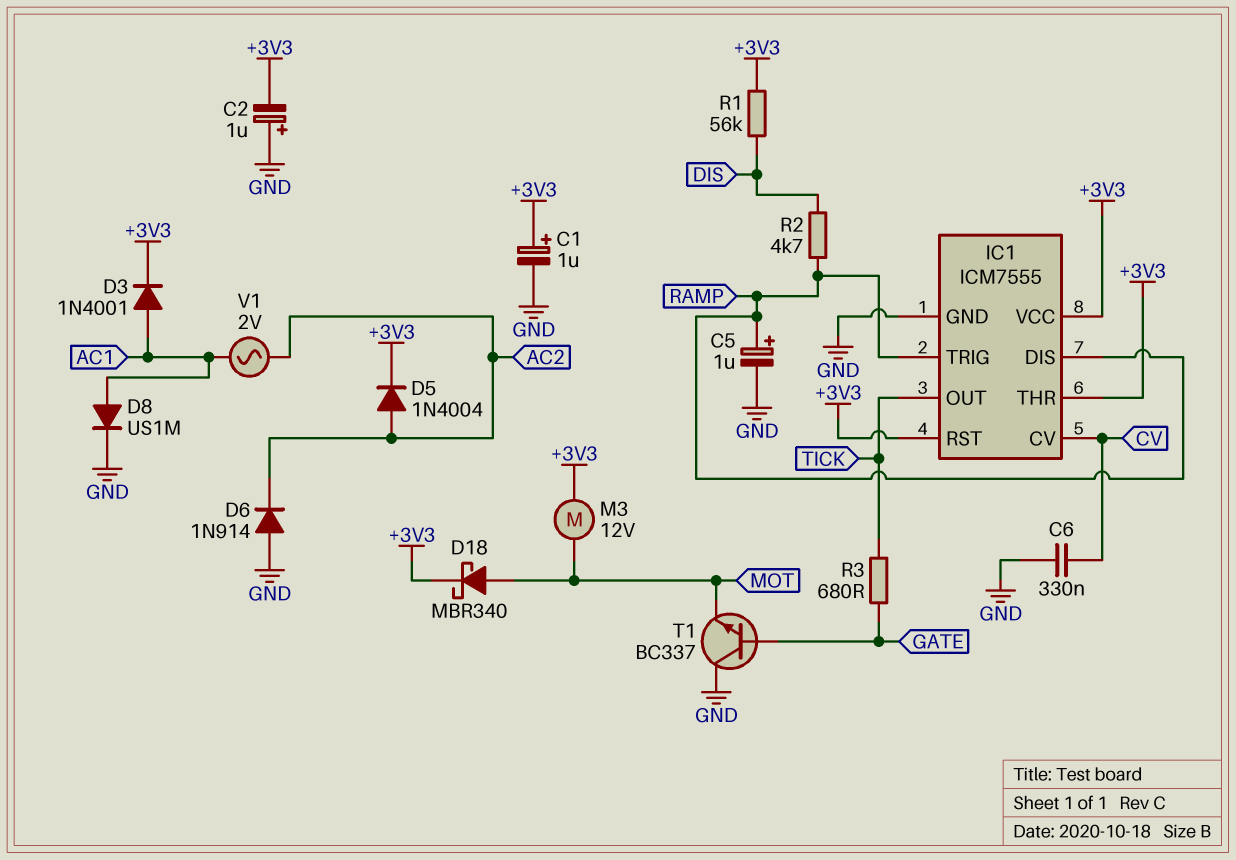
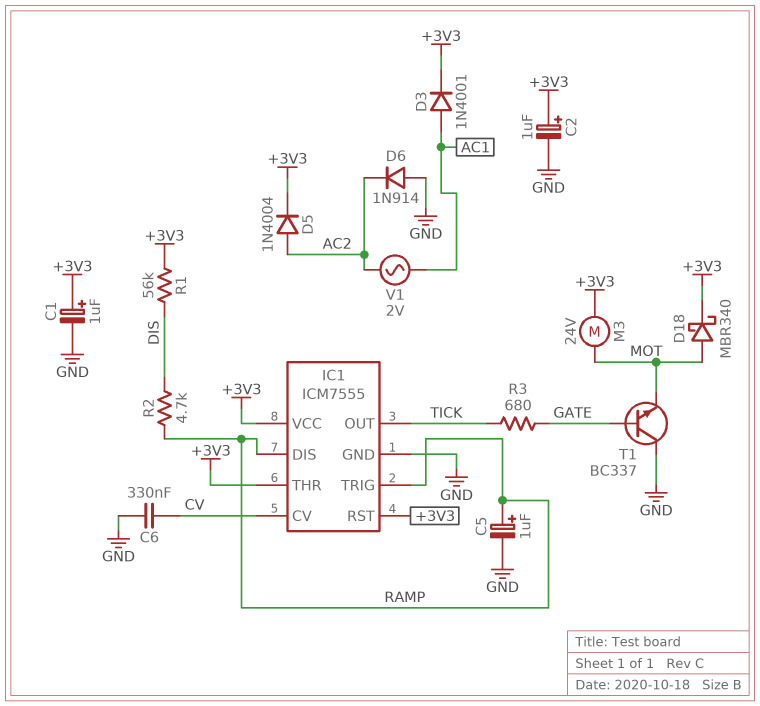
C2: 1uF (plus GND, minus +3V3) -> 1uF (plus +3V3, minus GND)
D8: diode US1M (A AC1, K GND) -> none
M3: motor 12V (+3V3, MOT) -> motor 24V (+3V3, MOT)

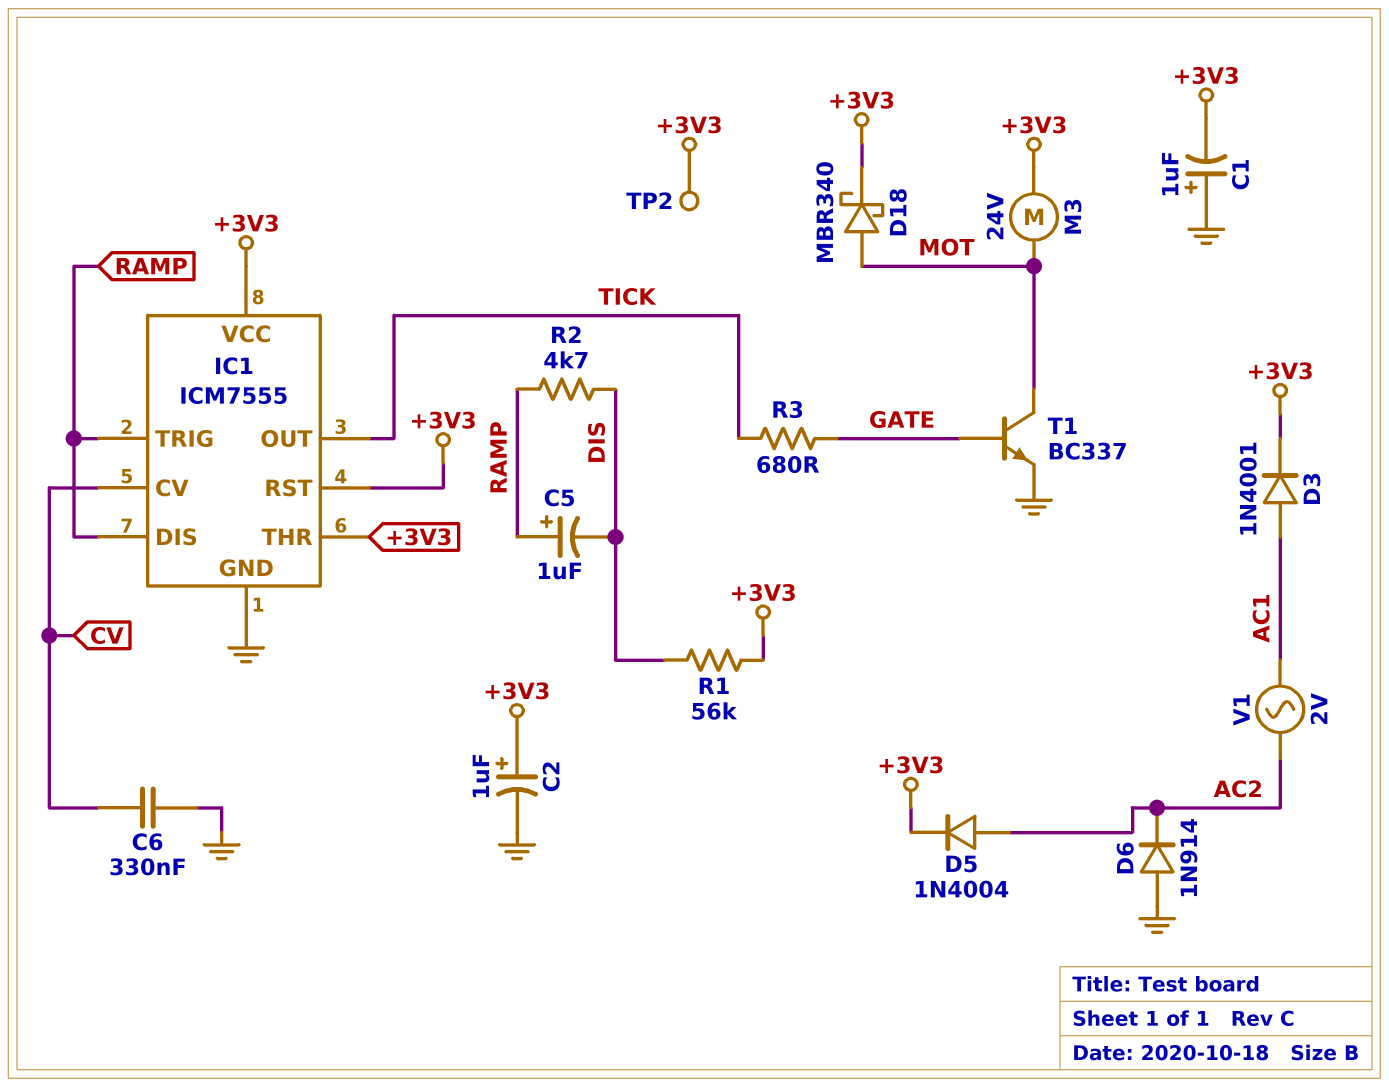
C1: 1uF (plus +3V3, minus GND) -> 1uF (plus GND, minus +3V3)
C5: 1uF (plus RAMP, minus GND) -> 1uF (plus RAMP, minus DIS)
T1: NPN BC337 (B GATE, C GND, E MOT) -> NPN BC337 (B GATE, C MOT, E GND)
TP2: none -> test point (+3V3)

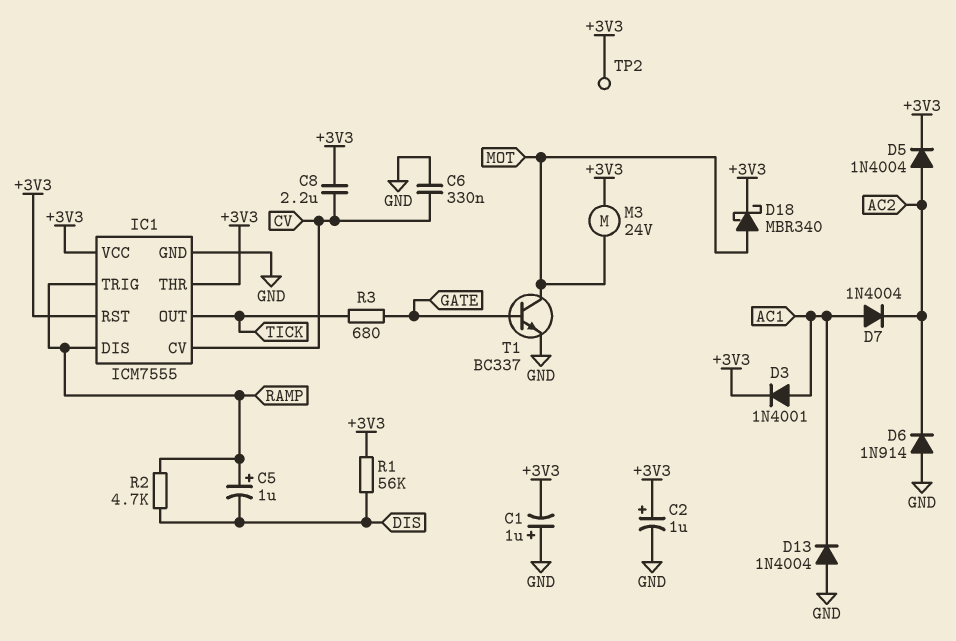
C8: none -> 2.2uF (+3V3, CV)
D7: none -> diode 1N4004 (A AC1, K AC2)
D13: none -> diode 1N4004 (A GND, K AC1)
V1: AC 2V (AC1, AC2) -> none

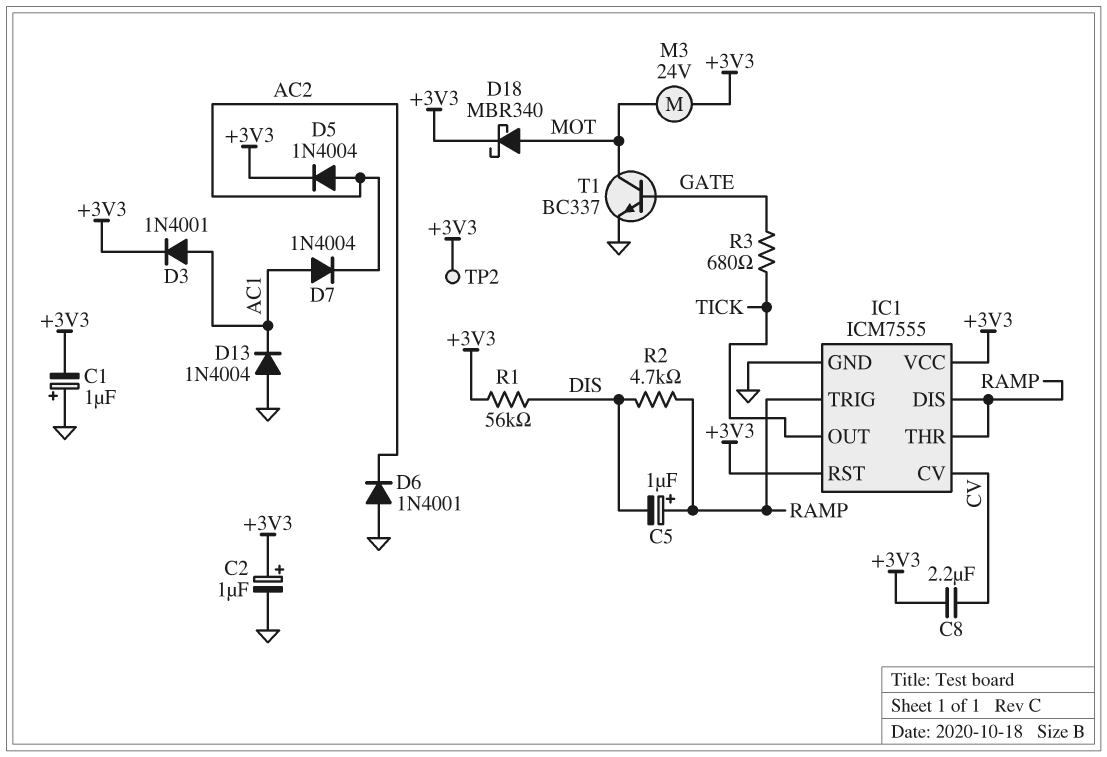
C6: 330nF (CV, GND) -> none
D6: diode 1N914 (A GND, K AC2) -> diode 1N4001 (A GND, K AC2)
IC1 pin THR: +3V3 -> RAMP

